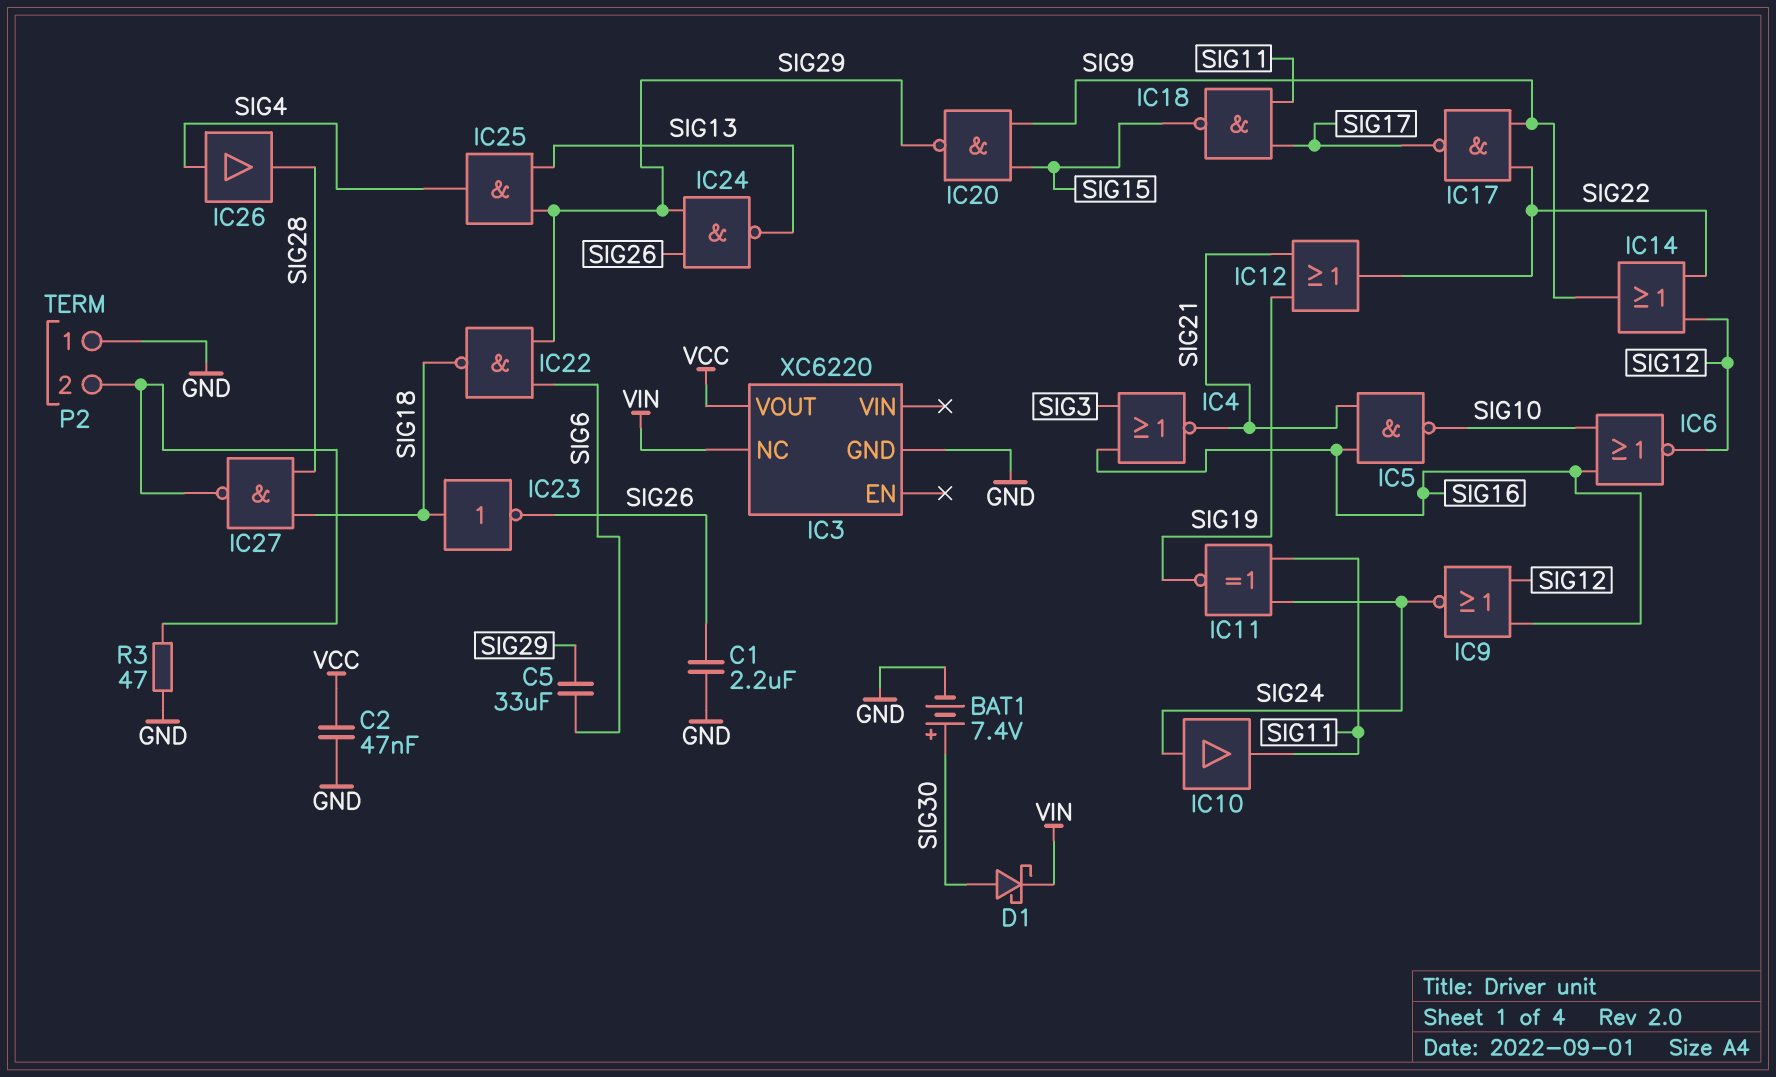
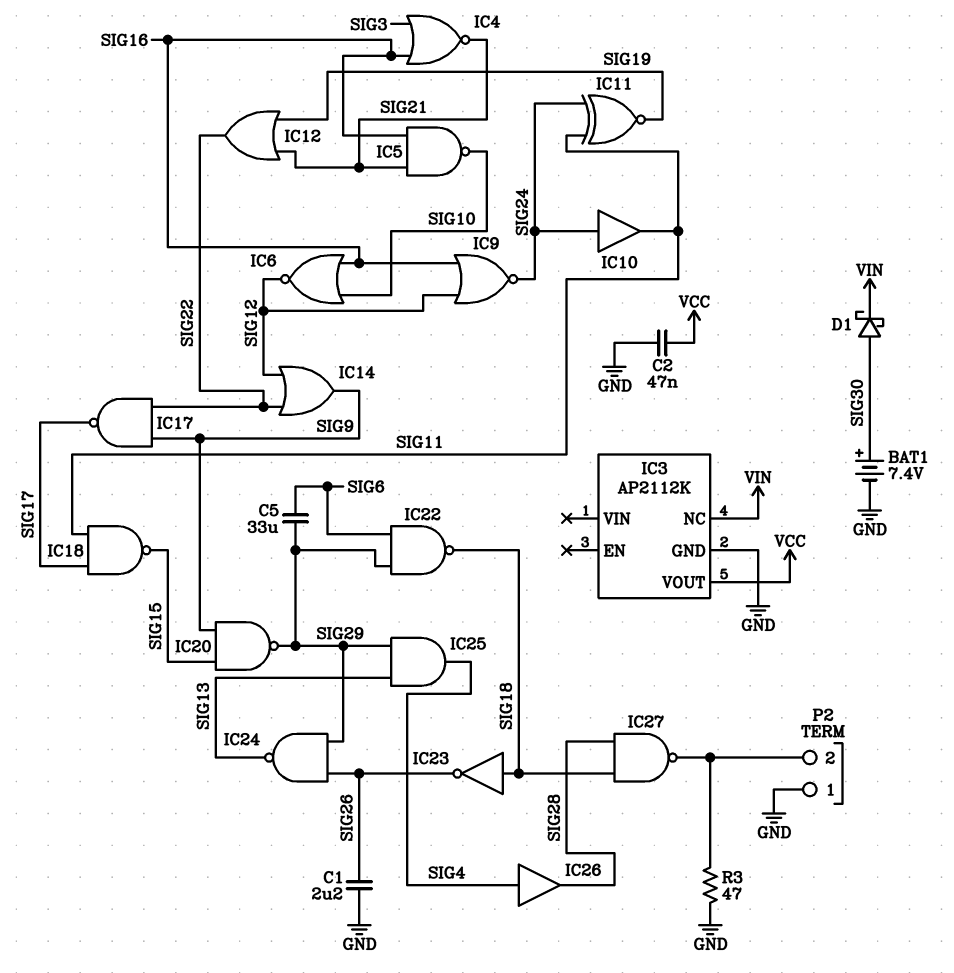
IC3: XC6220 -> AP2112K

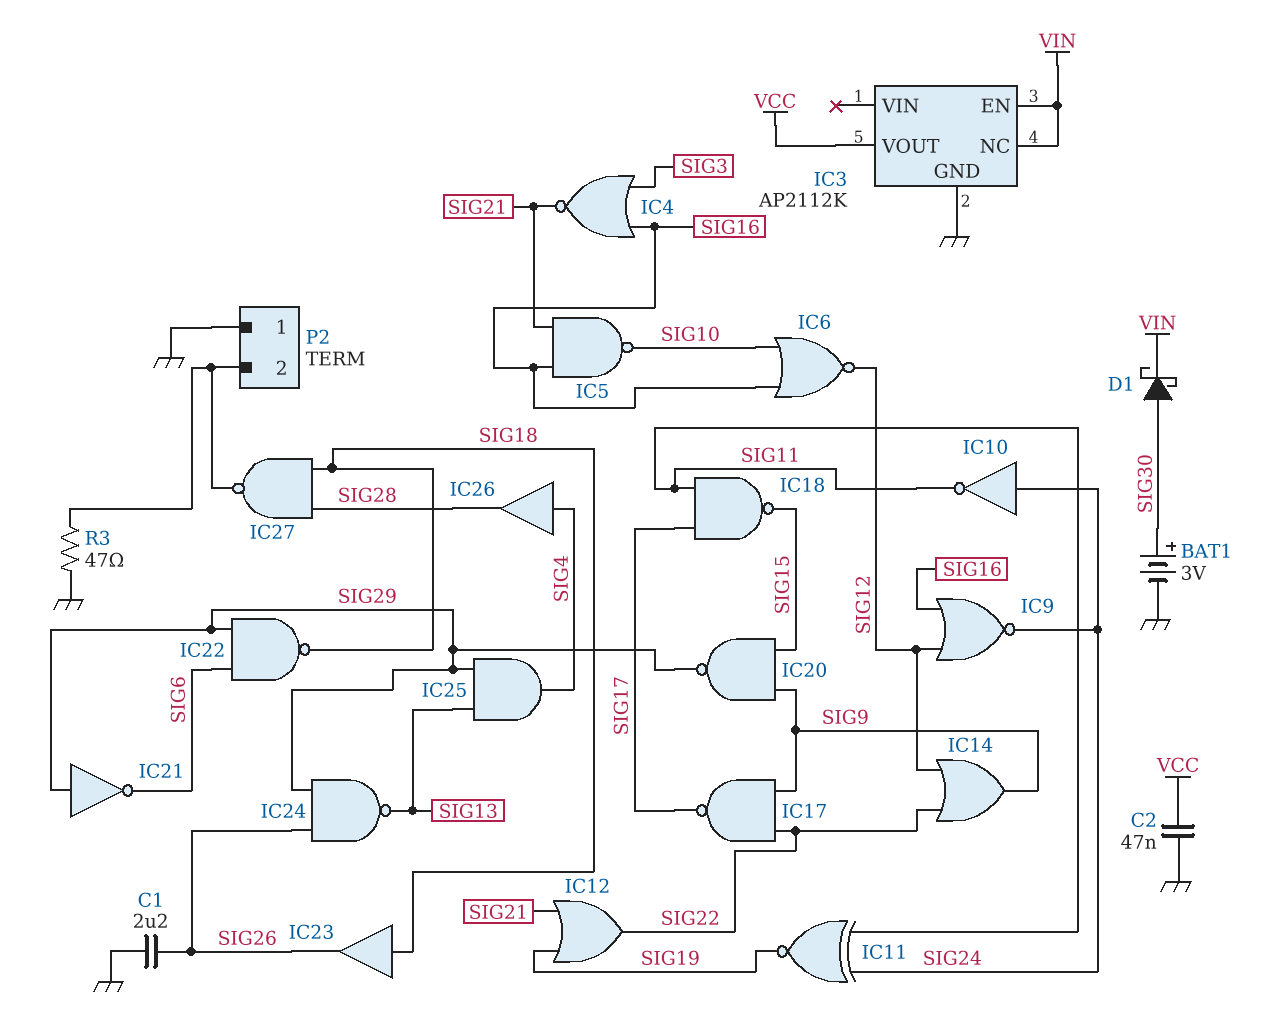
BAT1: 7.4V (plus SIG30, minus GND) -> 3V (plus SIG30, minus GND)
C5: 33uF (SIG6, SIG29) -> none
IC3 pin EN: none -> VIN
IC10: buffer (in SIG24, out SIG11) -> NOT (in SIG24, out SIG11)
IC21: none -> NOT (in SIG29, out SIG6)
IC23: NOT (in SIG18, out SIG26) -> buffer (in SIG18, out SIG26)

